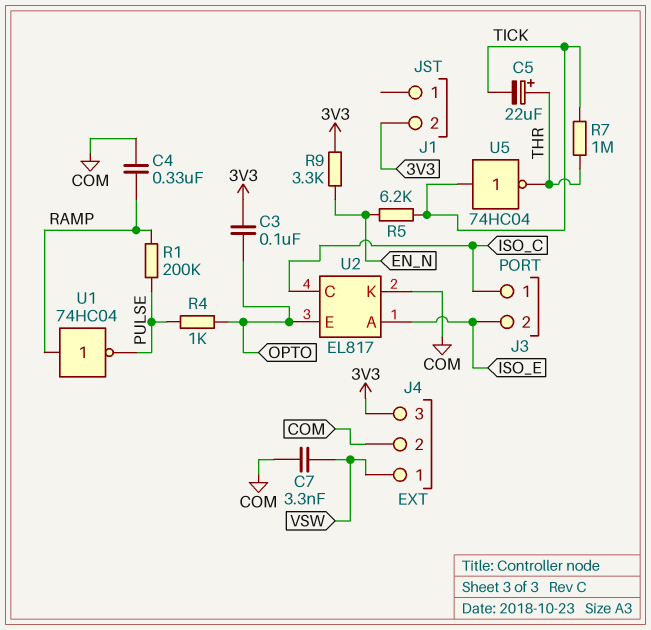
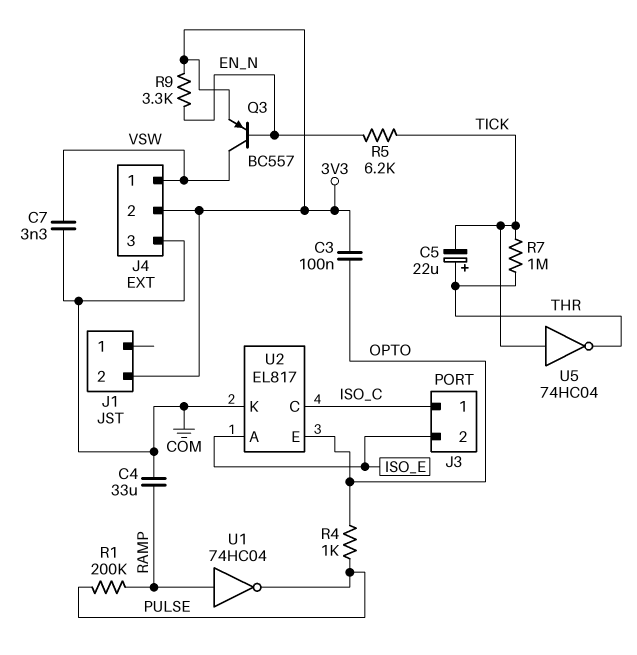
C4: 330nF (COM, RAMP) -> 33uF (COM, RAMP)
J4 pin 2: COM -> 3V3
J4 pin 3: 3V3 -> COM
Q3: none -> PNP BC557 (B EN_N, C VSW, E 3V3)

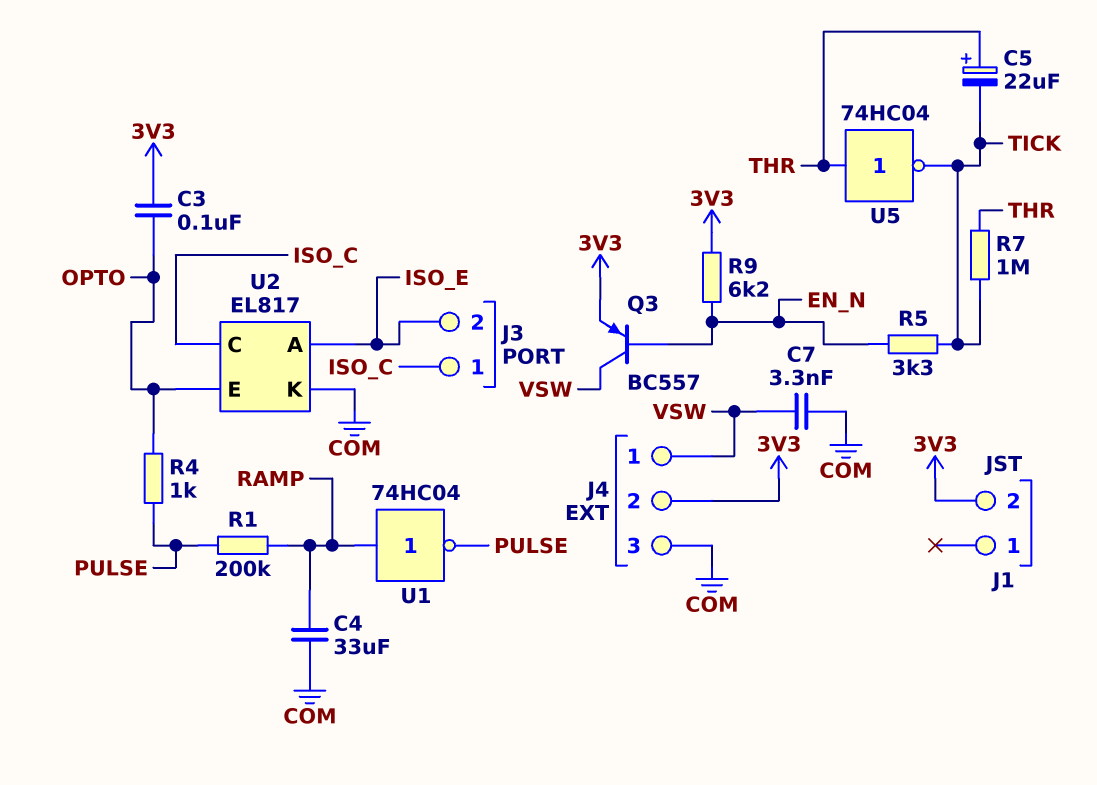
R5: 6.2k (EN_N, TICK) -> 3.3k (EN_N, TICK)
R9: 3.3k (3V3, EN_N) -> 6.2k (3V3, EN_N)
U5: NOT 74HC04 (in TICK, out THR) -> NOT 74HC04 (in THR, out TICK)

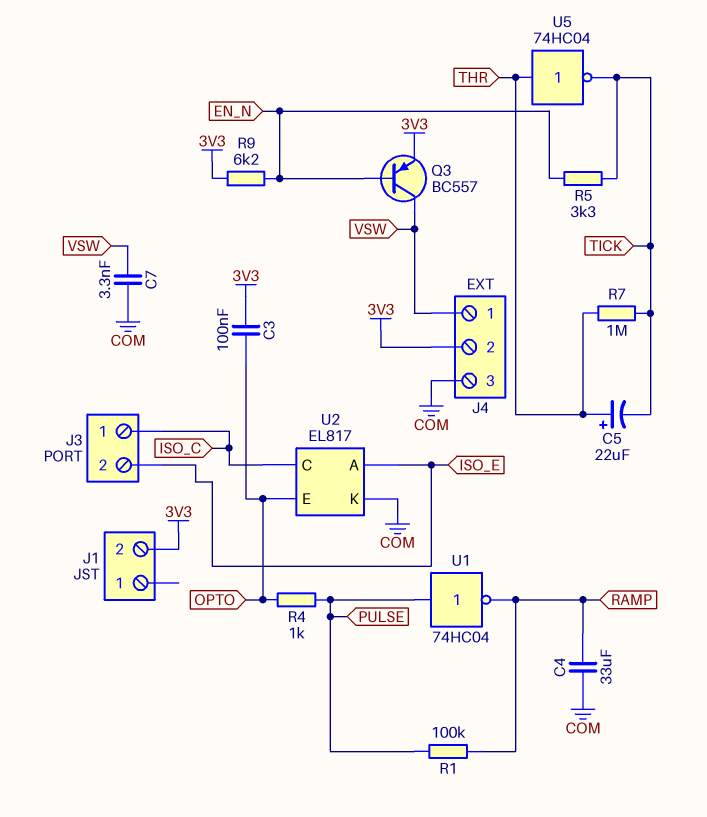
R1: 200k (PULSE, RAMP) -> 100k (PULSE, RAMP)
U1: NOT 74HC04 (in RAMP, out PULSE) -> NOT 74HC04 (in PULSE, out RAMP)

